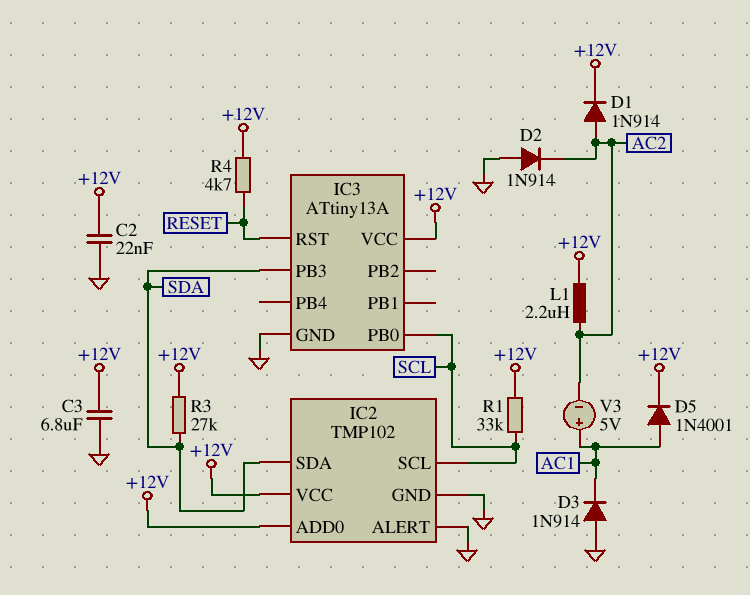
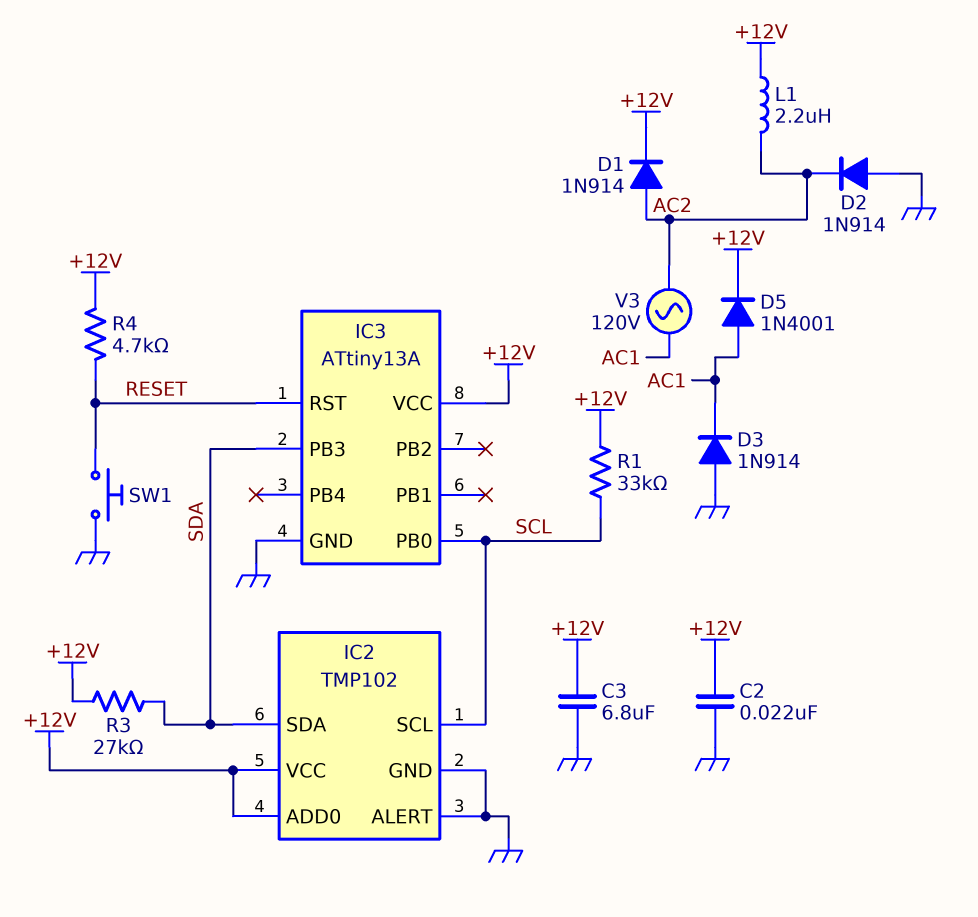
SW1: none -> button (GND, RESET)
V3: 5V (plus AC1, minus AC2) -> AC 120V (AC1, AC2)

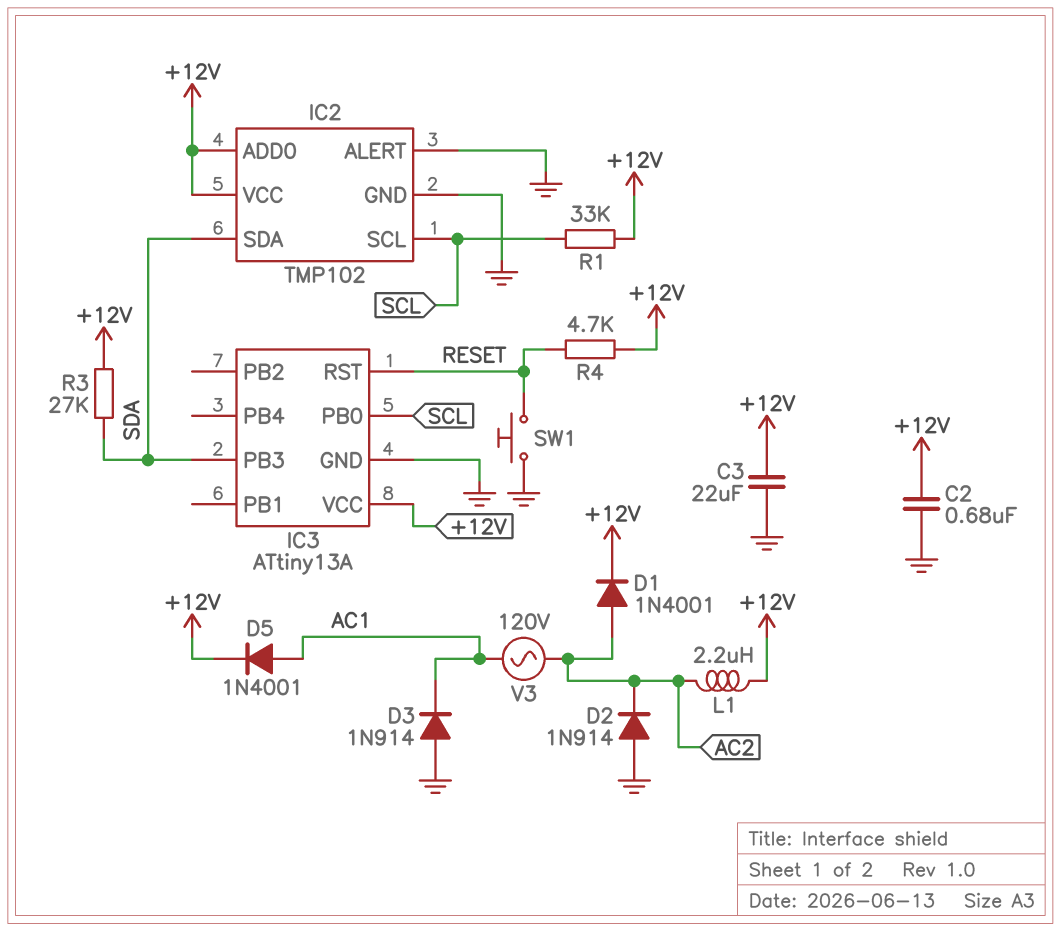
C2: 22nF (+12V, GND) -> 680nF (+12V, GND)
C3: 6.8uF (+12V, GND) -> 22uF (+12V, GND)
D1: diode 1N914 (A AC2, K +12V) -> diode 1N4001 (A AC2, K +12V)

